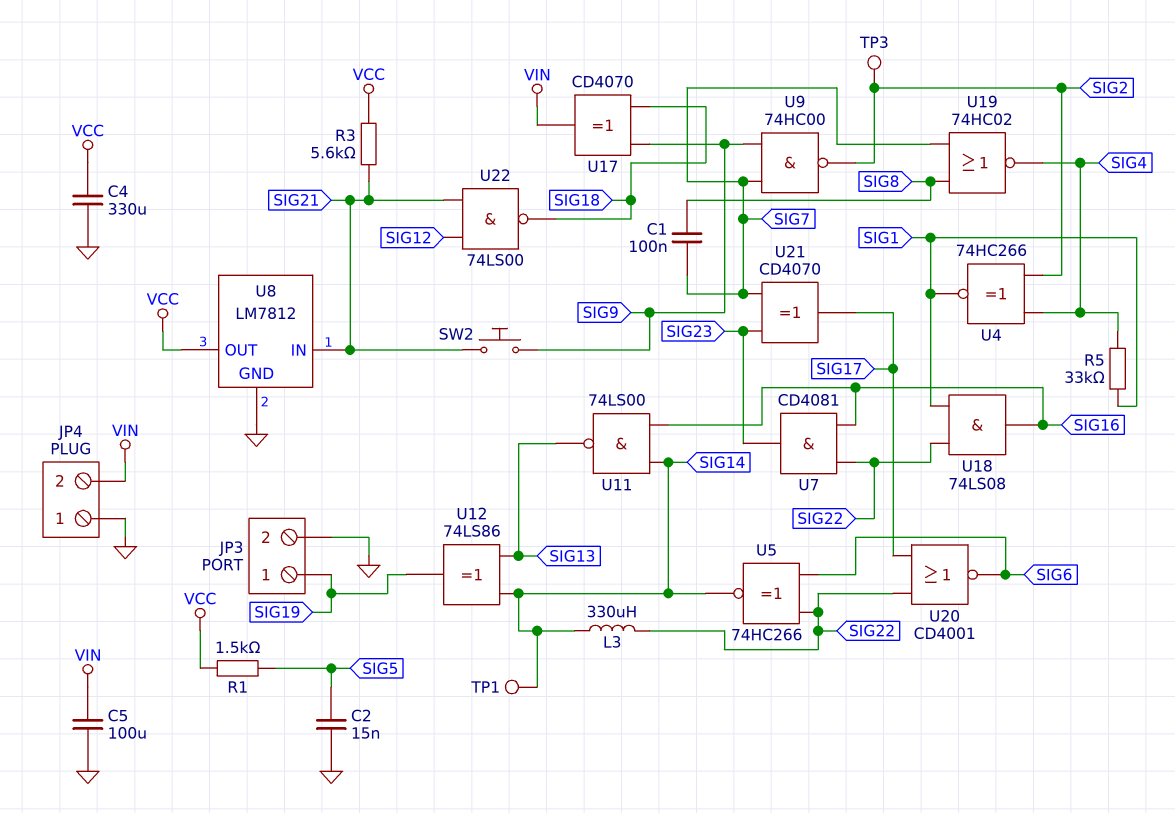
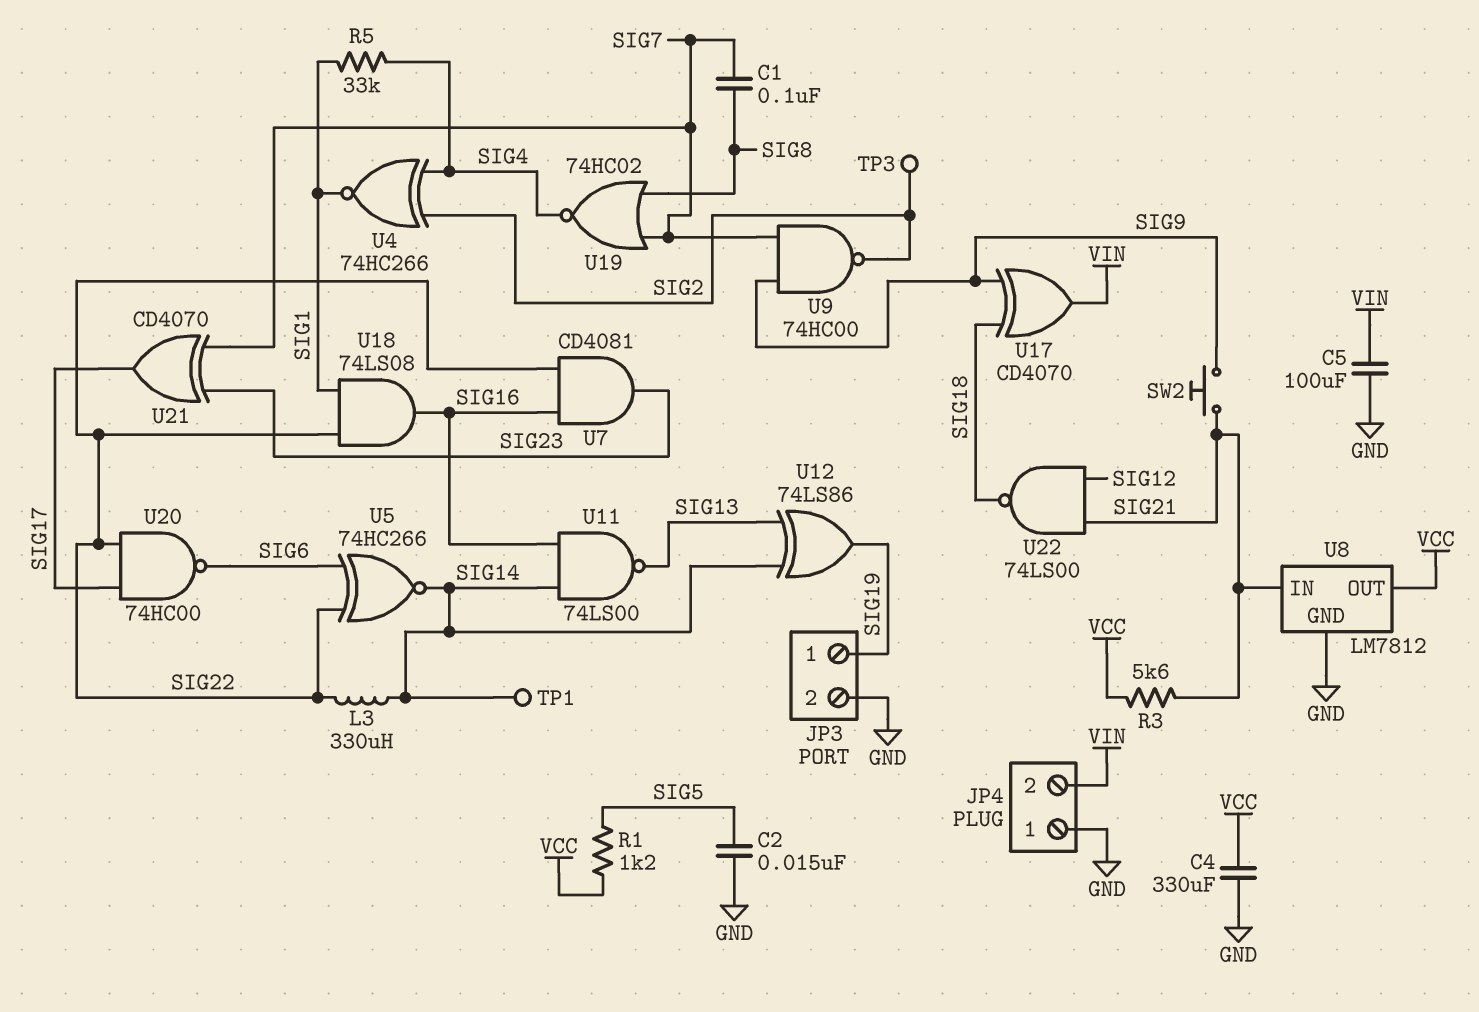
R1: 1.5k (SIG5, VCC) -> 1.2k (SIG5, VCC)
U20: NOR CD4001 (in SIG17, in SIG22, out SIG6) -> NAND 74HC00 (in SIG17, in SIG22, out SIG6)

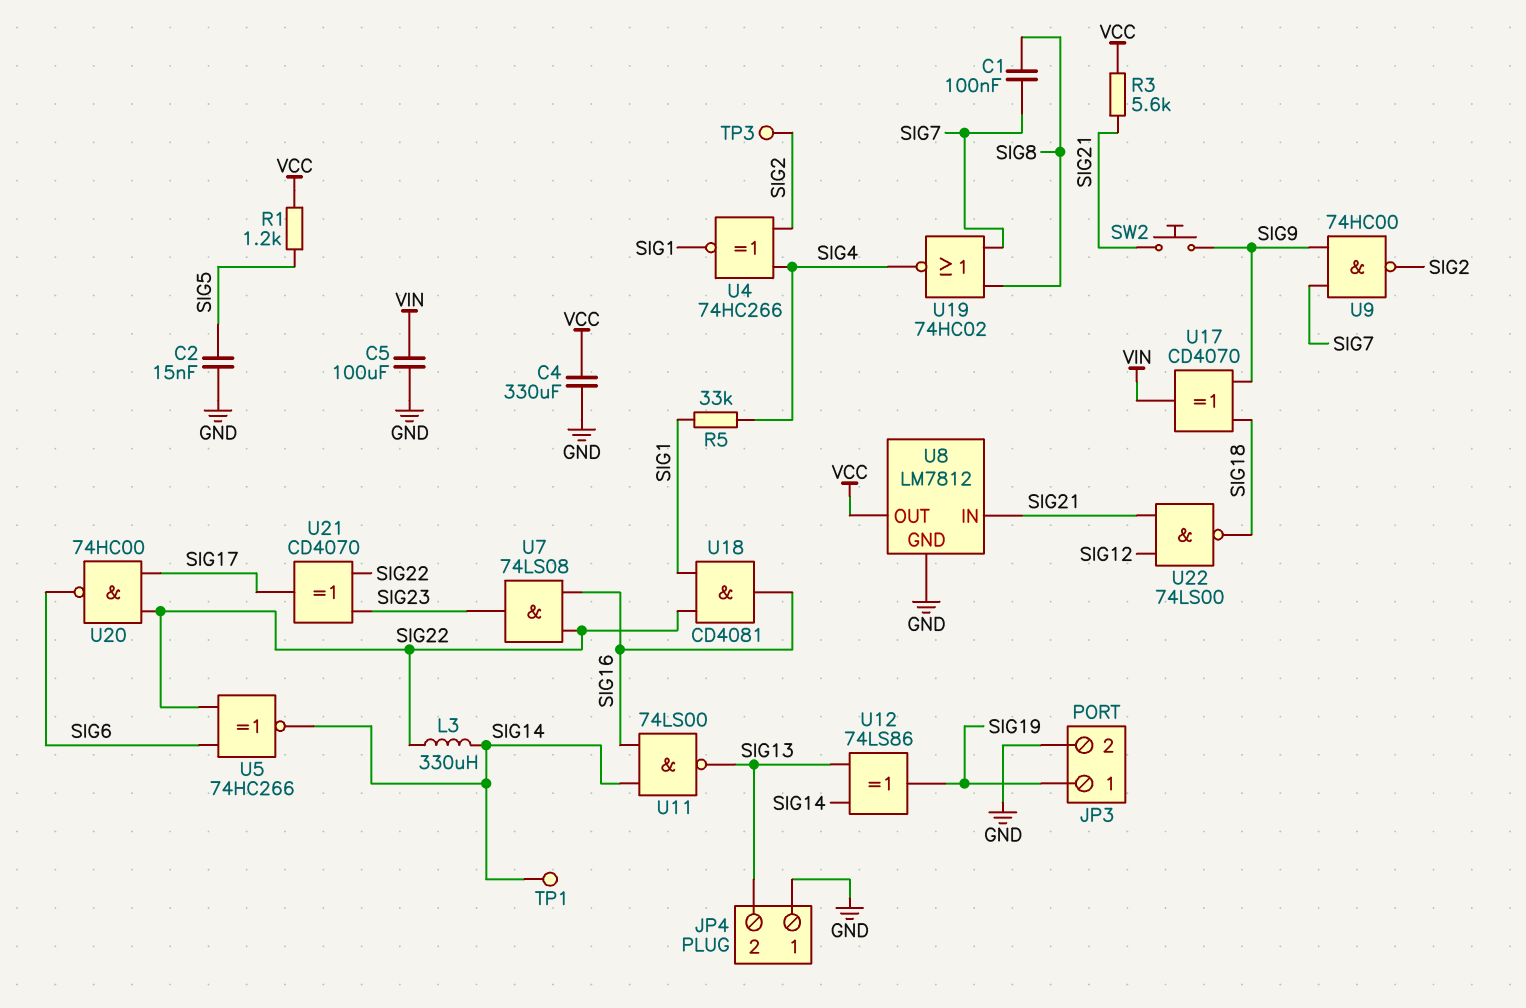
JP4 pin 2: VIN -> SIG13
U7: AND CD4081 (in SIG16, in SIG22, out SIG23) -> AND 74LS08 (in SIG16, in SIG22, out SIG23)
U18: AND 74LS08 (in SIG1, in SIG22, out SIG16) -> AND CD4081 (in SIG1, in SIG22, out SIG16)
U21: XOR CD4070 (in SIG7, in SIG23, out SIG17) -> XOR CD4070 (in SIG22, in SIG23, out SIG17)

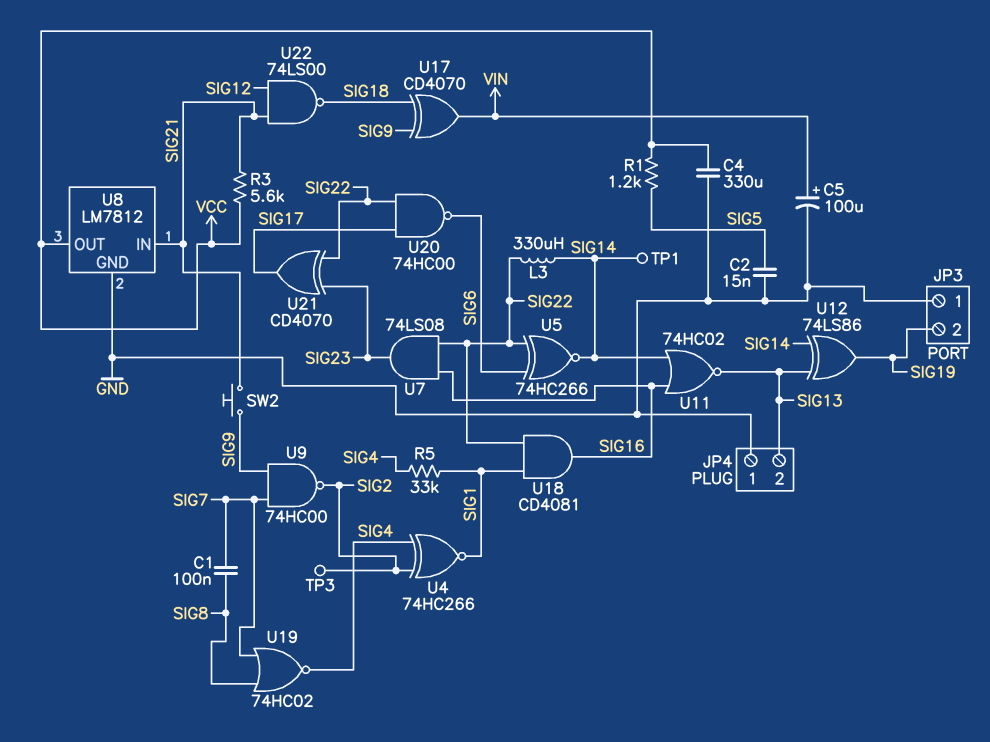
C5: 100uF (GND, VIN) -> 100uF (plus VIN, minus GND)
JP3 pin 1: SIG19 -> GND
JP3 pin 2: GND -> SIG19
U11: NAND 74LS00 (in SIG14, in SIG16, out SIG13) -> NOR 74HC02 (in SIG14, in SIG16, out SIG13)

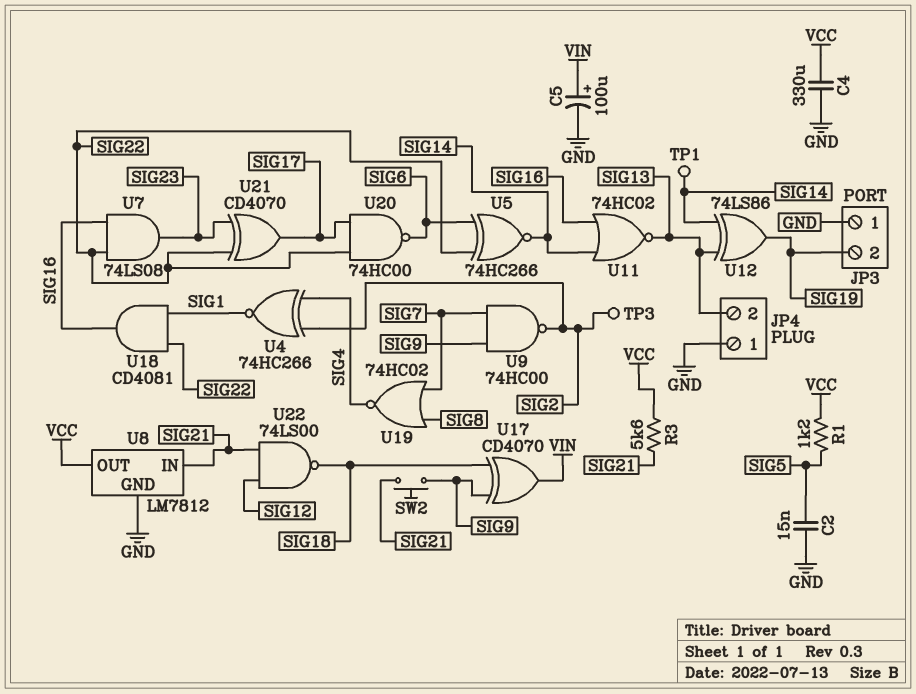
C1: 100nF (SIG7, SIG8) -> none
L3: 330uH (SIG14, SIG22) -> none
R5: 33k (SIG1, SIG4) -> none

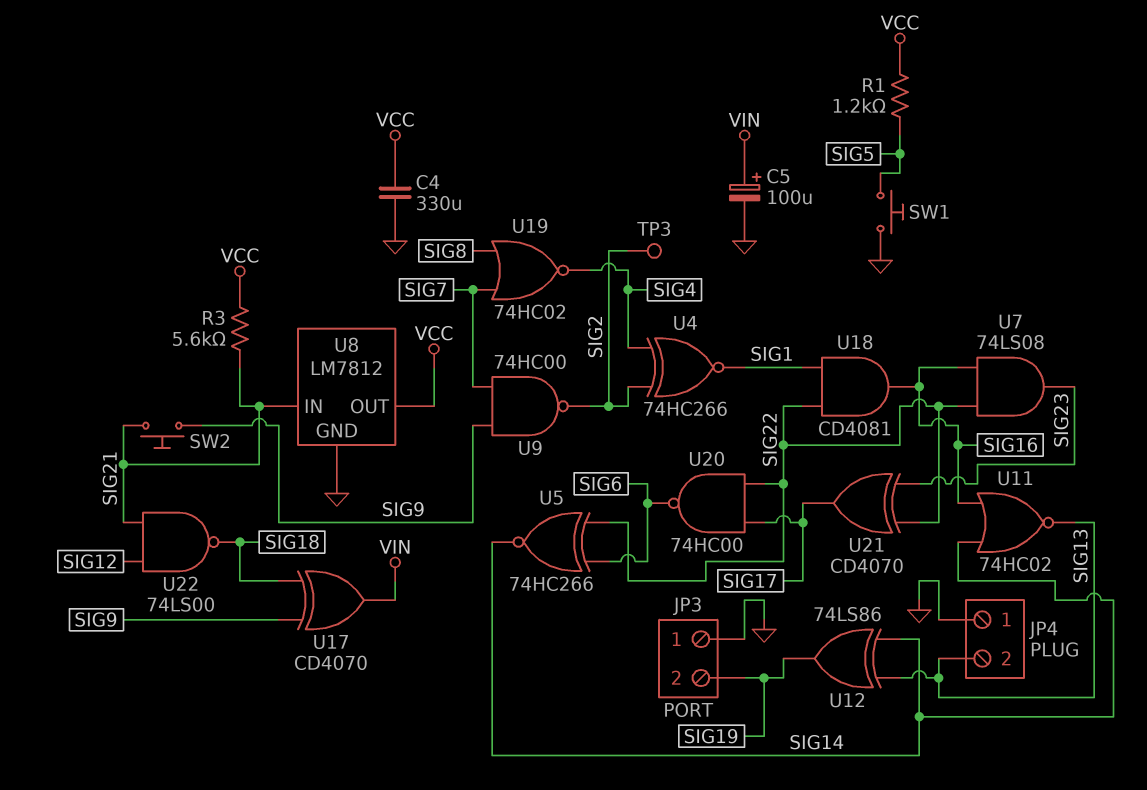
C2: 15nF (GND, SIG5) -> none
SW1: none -> button (GND, SIG5)
TP1: test point (SIG14) -> none

